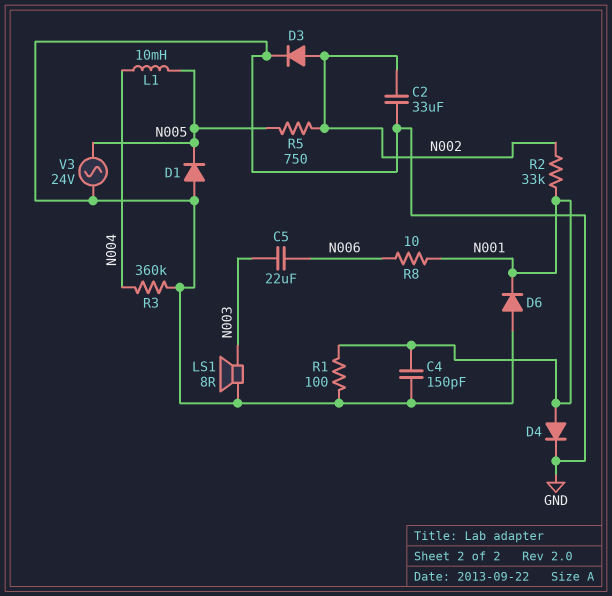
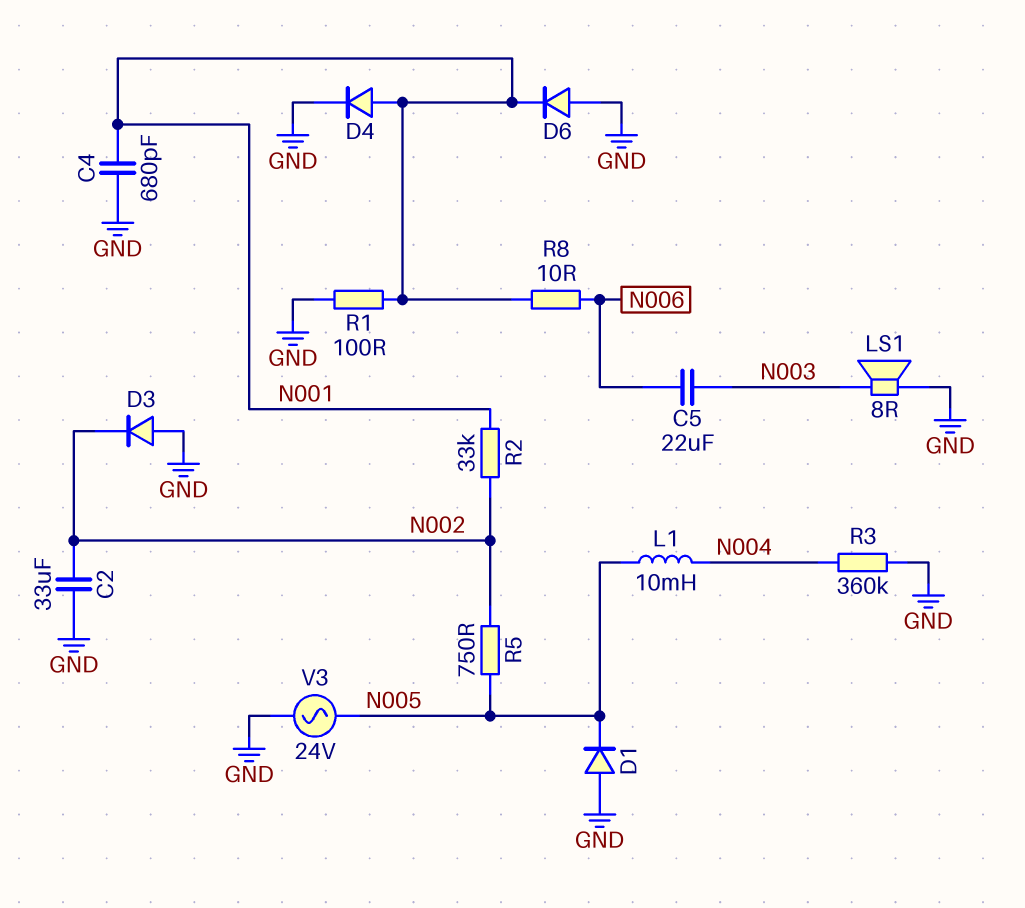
C4: 150pF (GND, N001) -> 680pF (GND, N001)
D3: diode (A N002, K GND) -> diode (A GND, K N002)

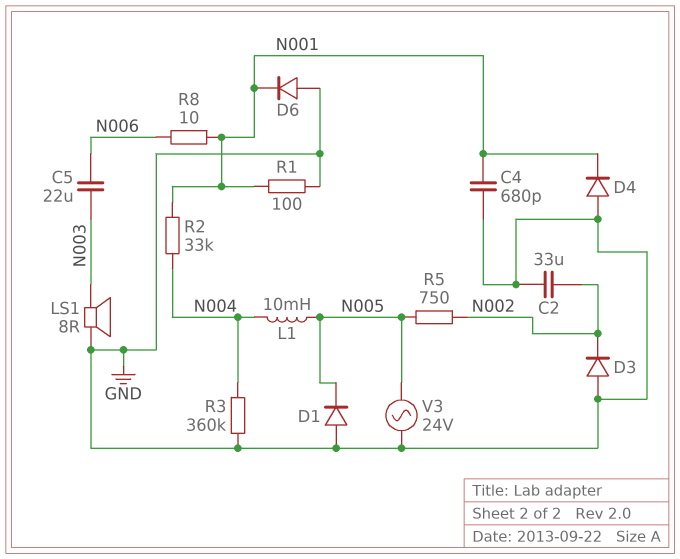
D4: diode (A N001, K GND) -> diode (A GND, K N001)
R2: 33k (N001, N002) -> 33k (N001, N004)

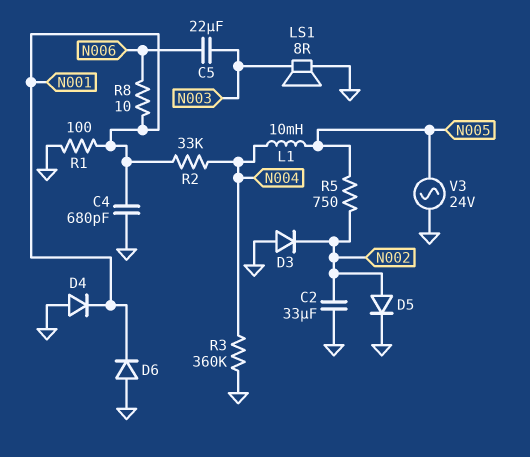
D1: diode (A GND, K N005) -> none
D5: none -> diode (A N002, K GND)

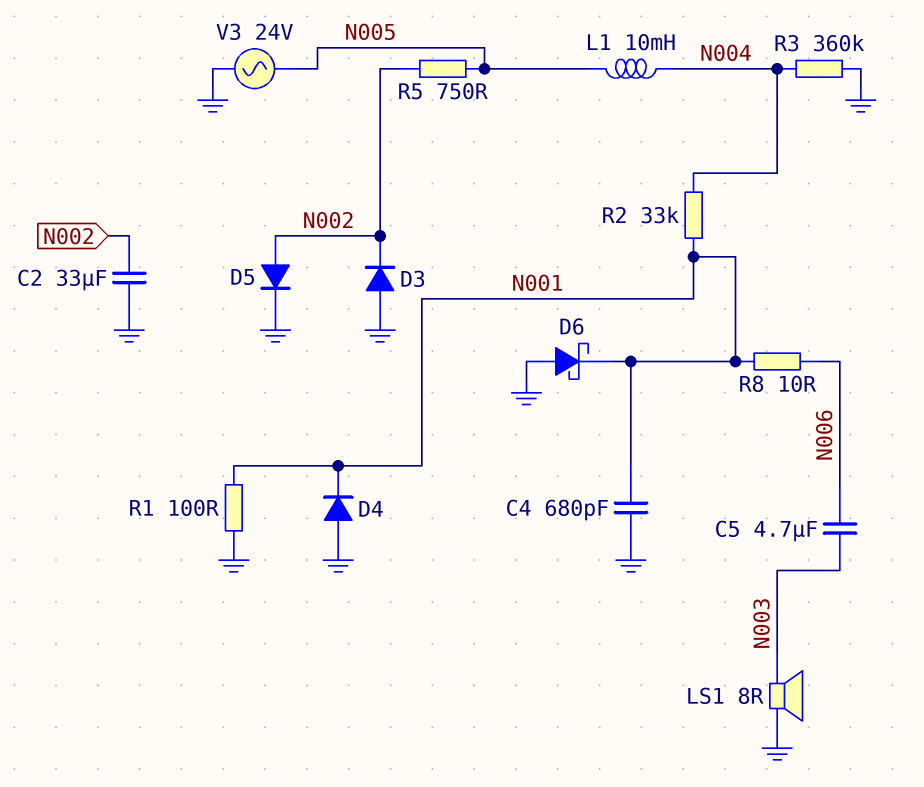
C5: 22uF (N003, N006) -> 4.7uF (N003, N006)
D6: diode (A GND, K N001) -> schottky (A GND, K N001)

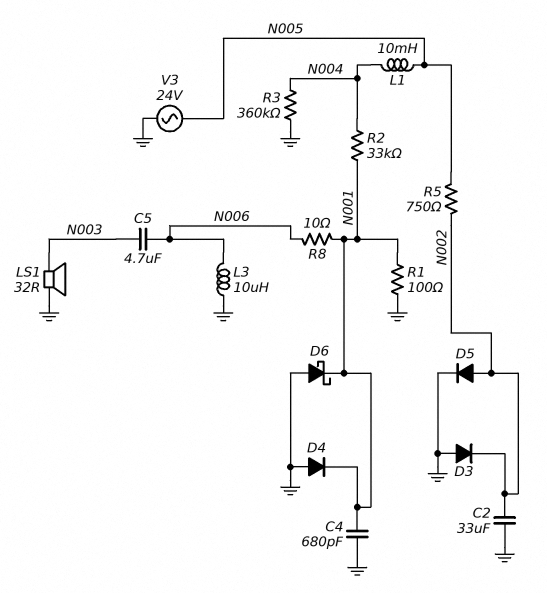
L3: none -> 10uH (GND, N006)
LS1: speaker 8R (GND, N003) -> speaker 32R (GND, N003)

